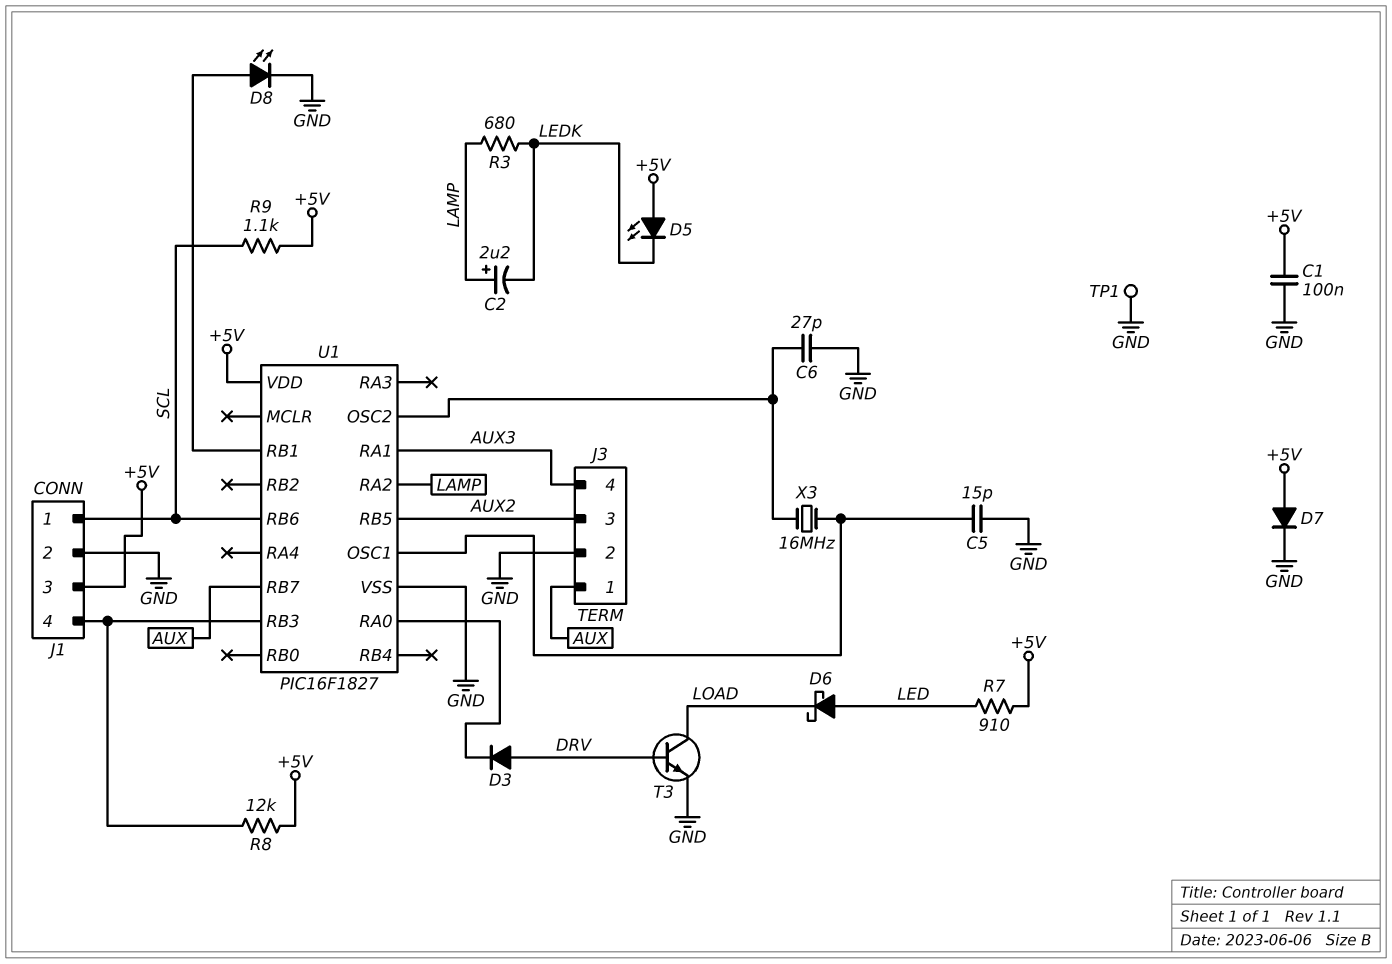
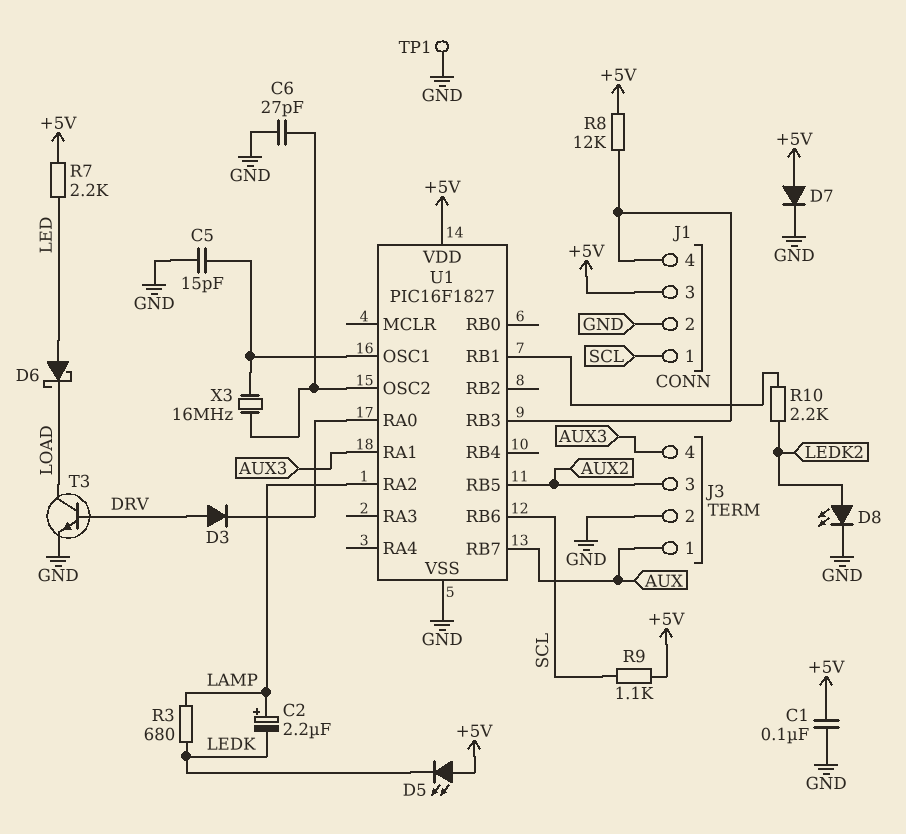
D8: LED (A U1/RB1, K GND) -> LED (A LEDK2, K GND)
R7: 910 (+5V, LED) -> 2.2k (+5V, LED)
R10: none -> 2.2k (LEDK2, U1/RB1)

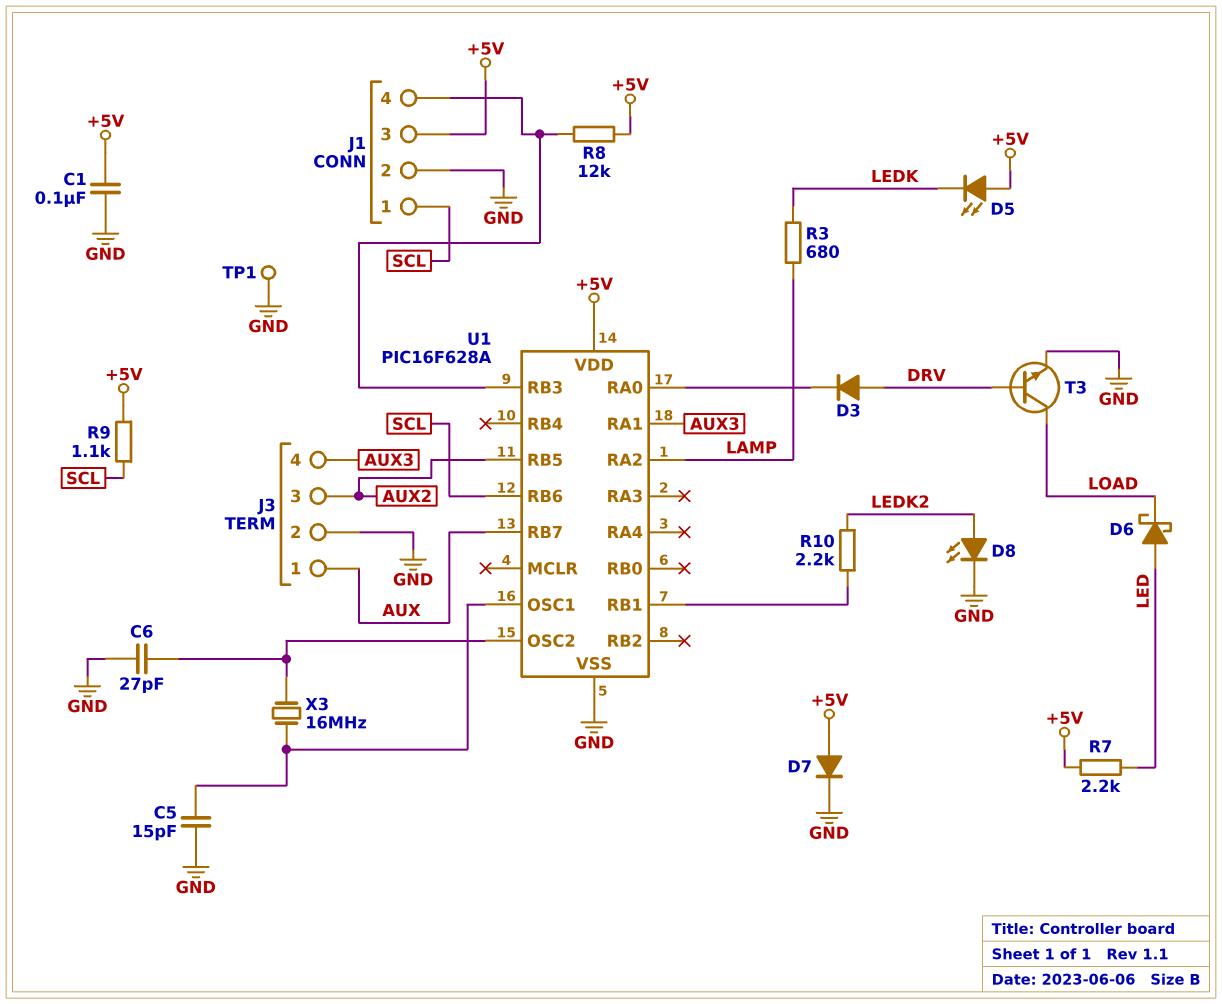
C2: 2.2uF (plus LAMP, minus LEDK) -> none
U1: PIC16F1827 -> PIC16F628A

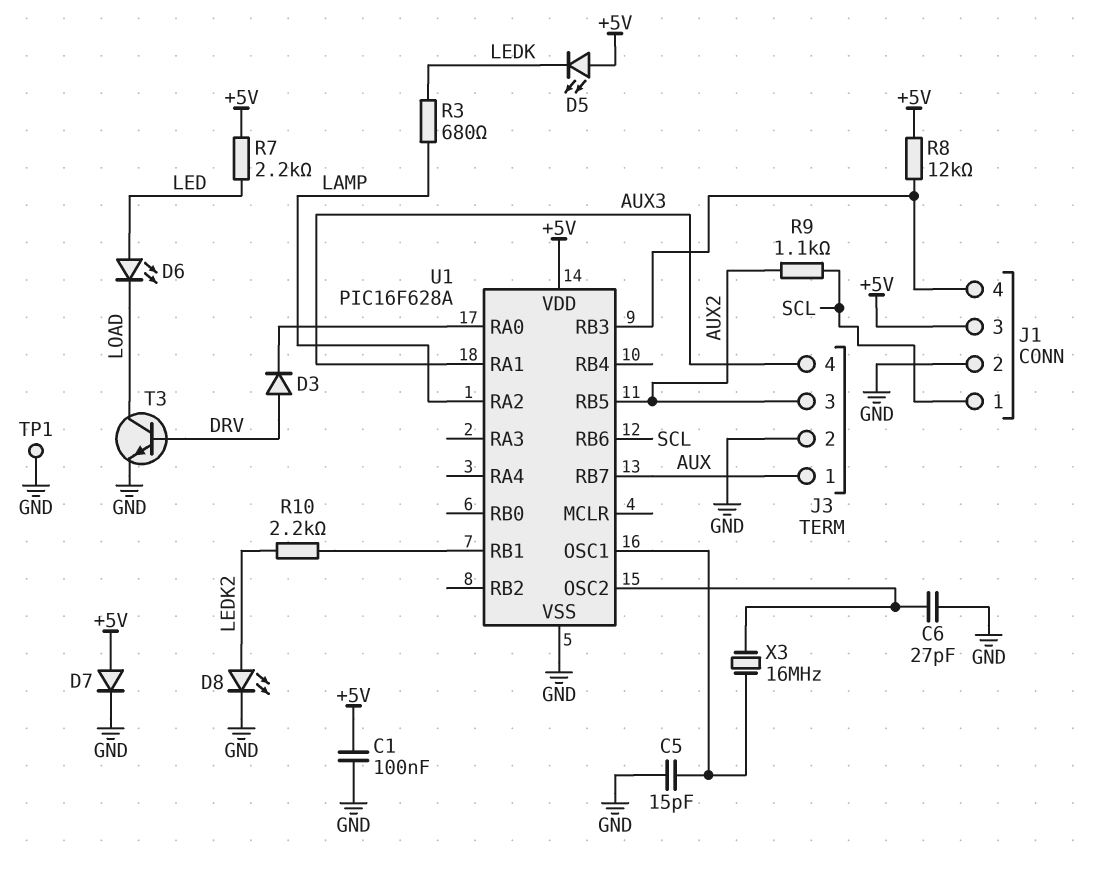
D6: schottky (A LED, K LOAD) -> LED (A LED, K LOAD)
R9: 1.1k (+5V, SCL) -> 1.1k (AUX2, SCL)

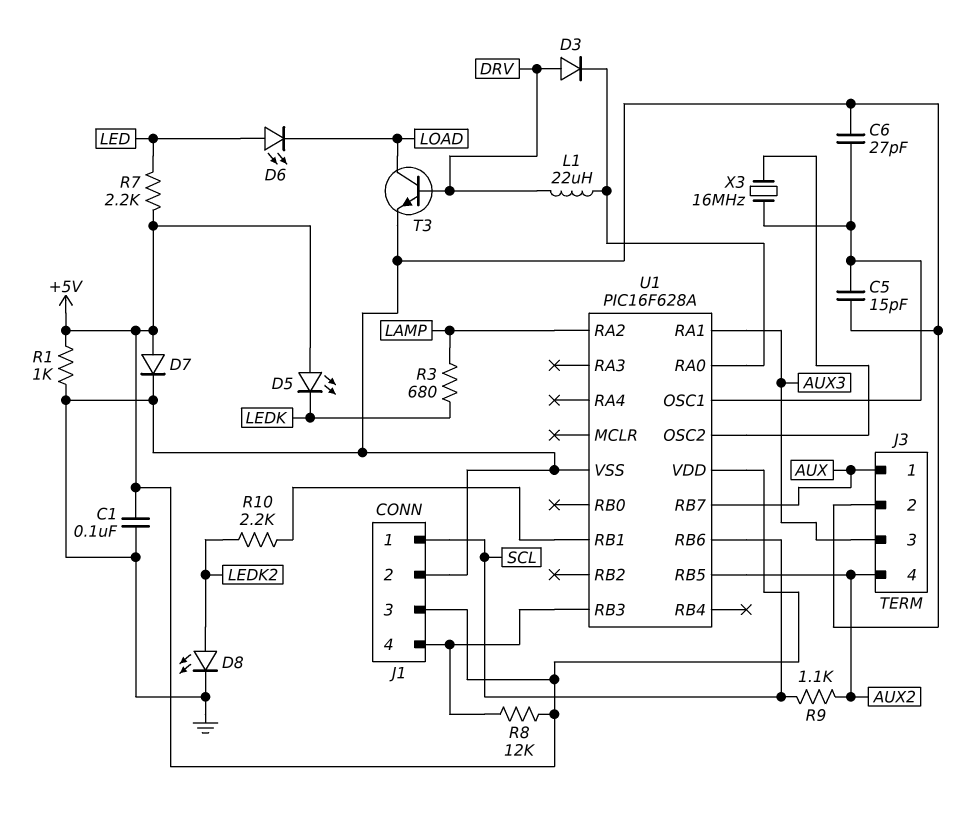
C6: 27pF (GND, U1/OSC2) -> 27pF (GND, U1/OSC1)
J3 pin 3: AUX2 -> AUX3
J3 pin 4: AUX3 -> AUX2
L1: none -> 22uH (DRV, U1/RA0)
R1: none -> 1k (+5V, GND)
TP1: test point (GND) -> none

